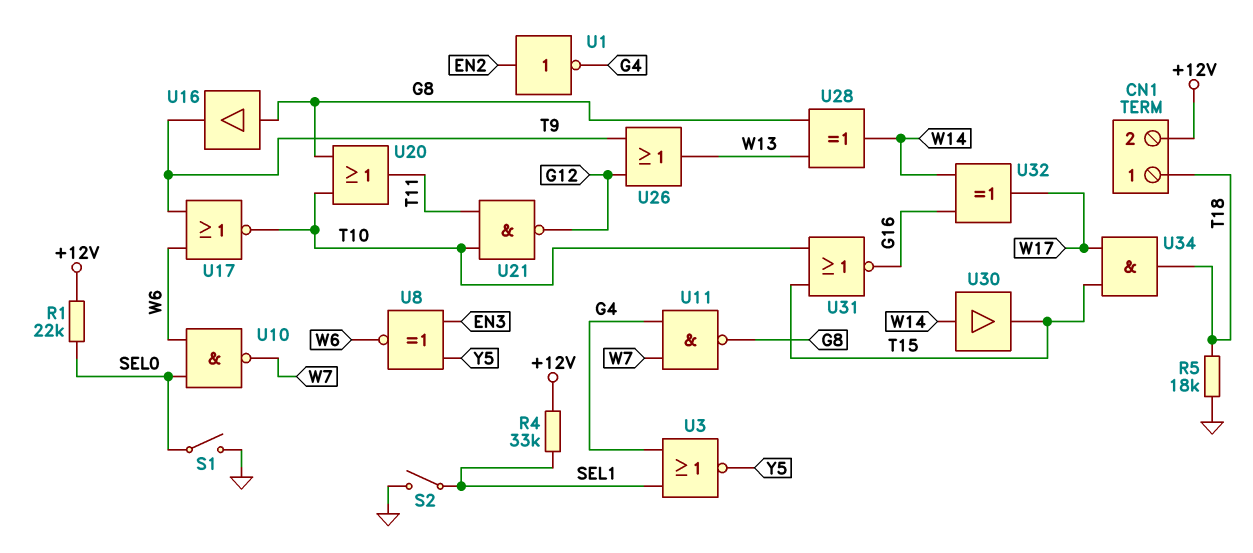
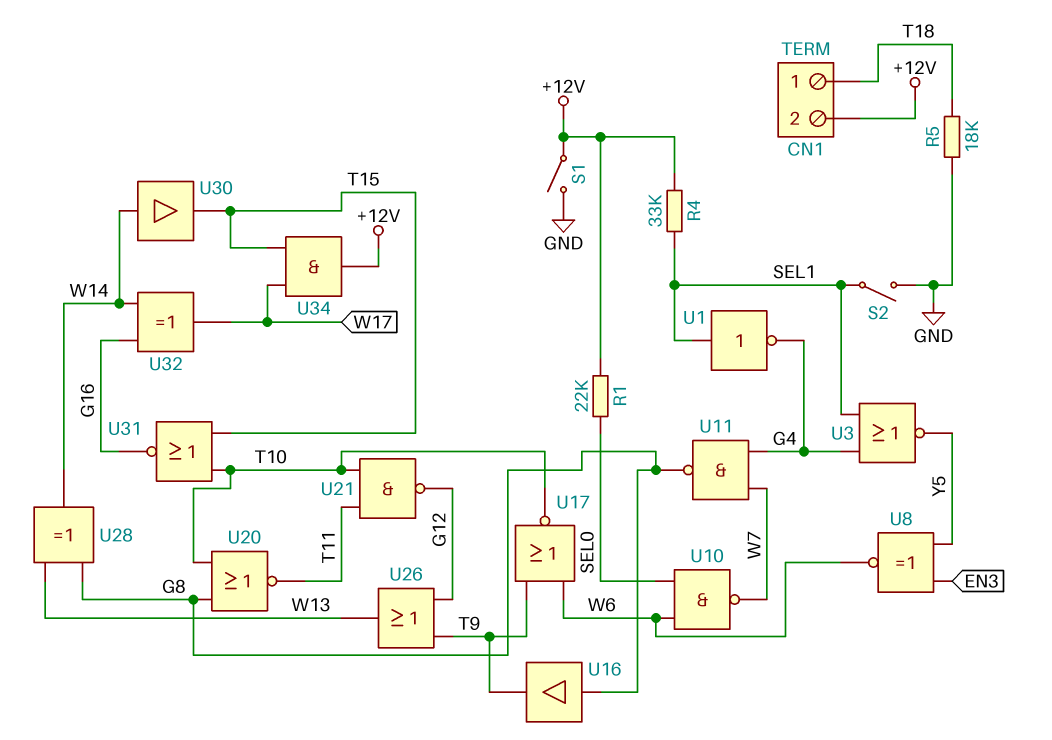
S1: switch (GND, SEL0) -> switch (+12V, GND)
U1: NOT (in EN2, out G4) -> NOT (in SEL1, out G4)
U20: OR (in G8, in T10, out T11) -> NOR (in G8, in T10, out T11)
U34: AND (in T15, in W17, out T18) -> AND (in T15, in W17, out +12V)

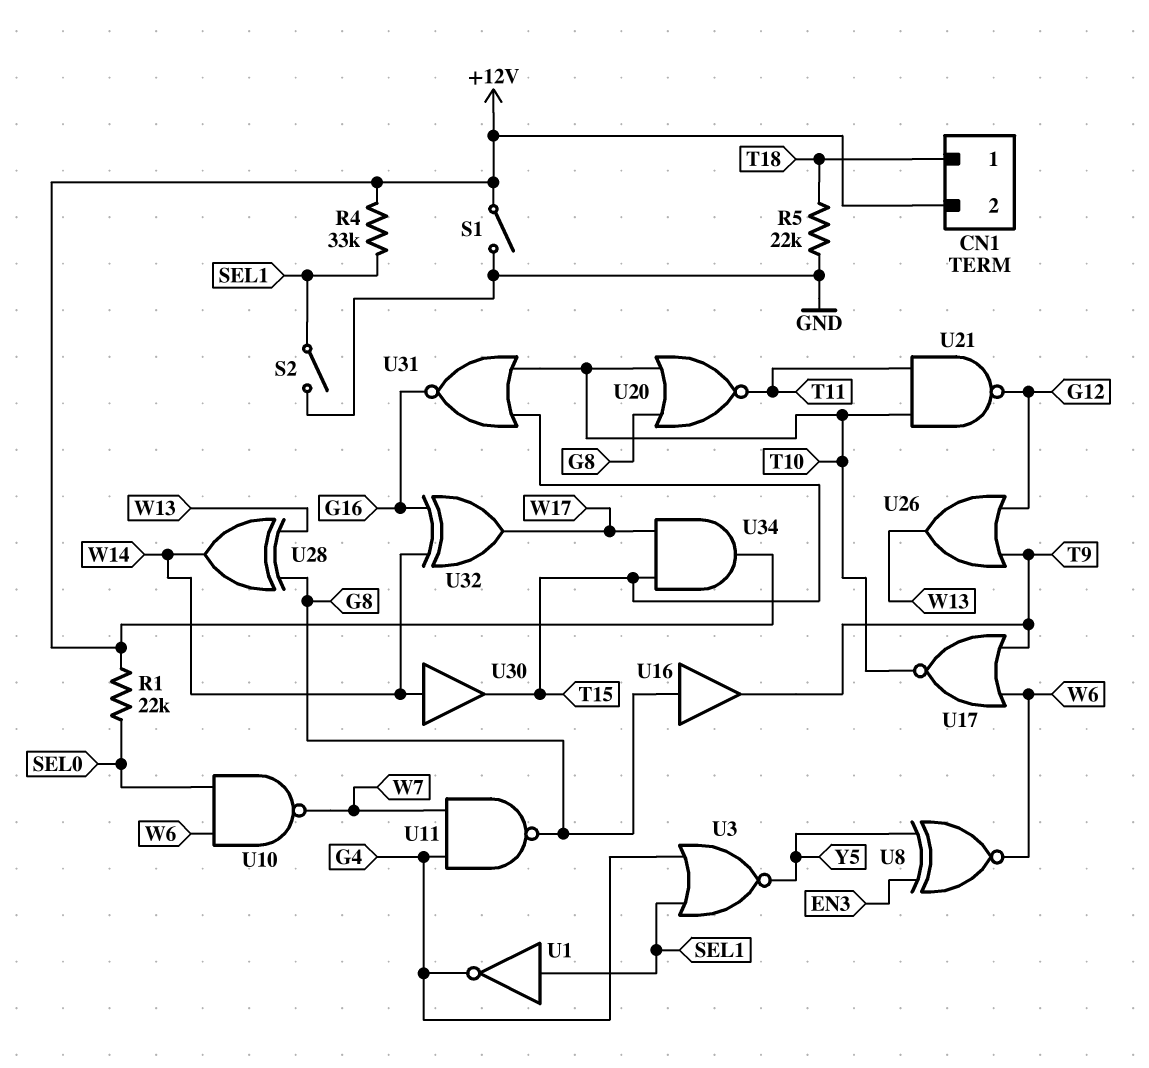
R5: 18k (GND, T18) -> 22k (GND, T18)

